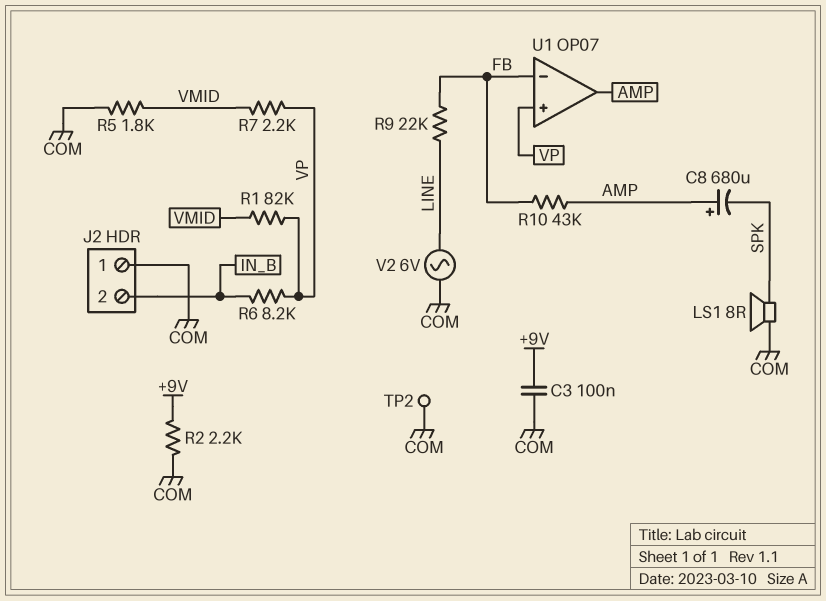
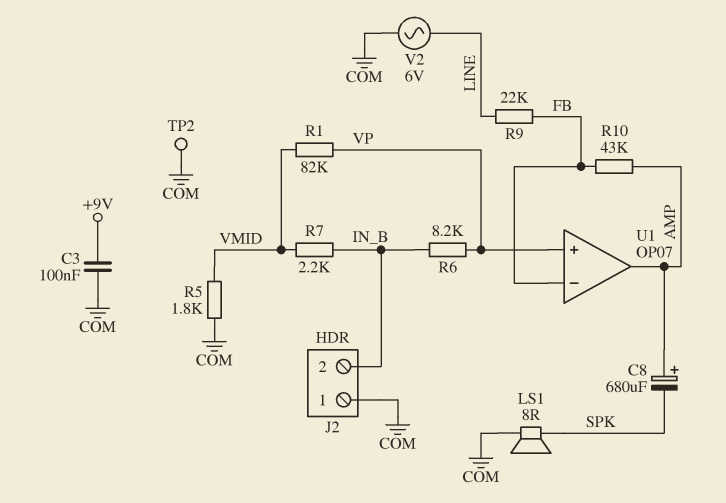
R2: 2.2k (+9V, COM) -> none
R7: 2.2k (VMID, VP) -> 2.2k (IN_B, VMID)

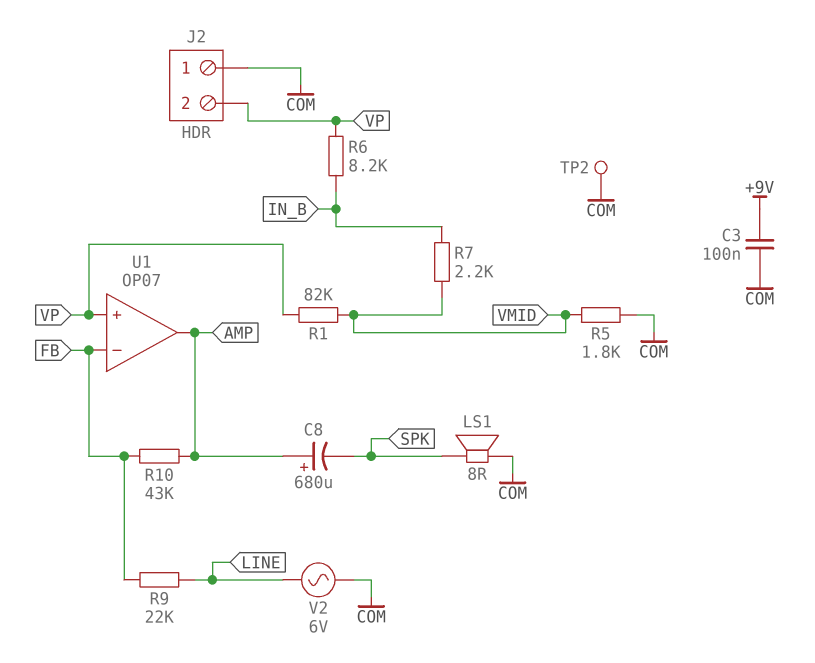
J2 pin 2: IN_B -> VP

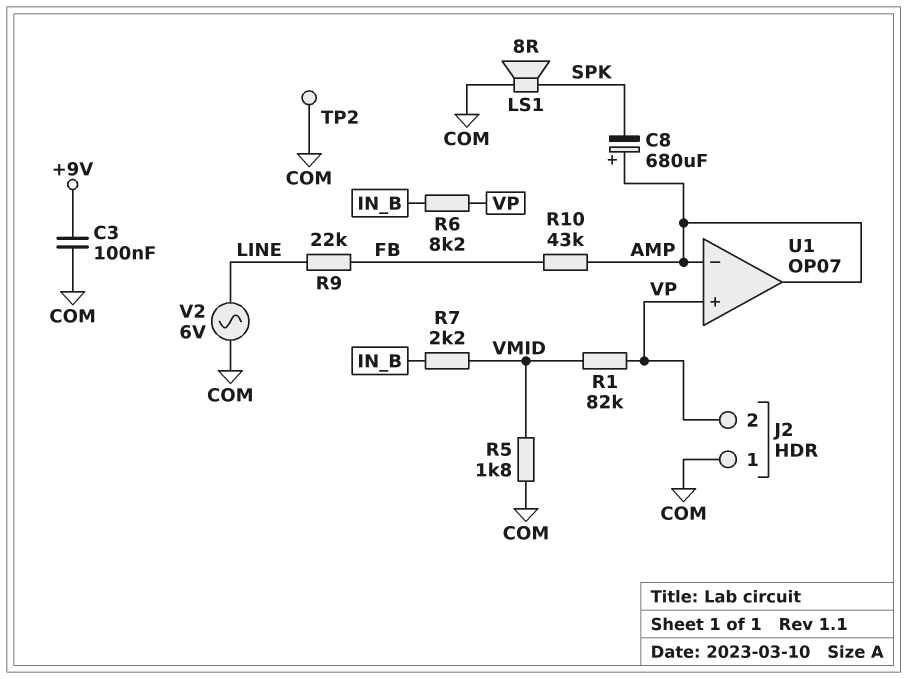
U1 pin in-: FB -> AMP

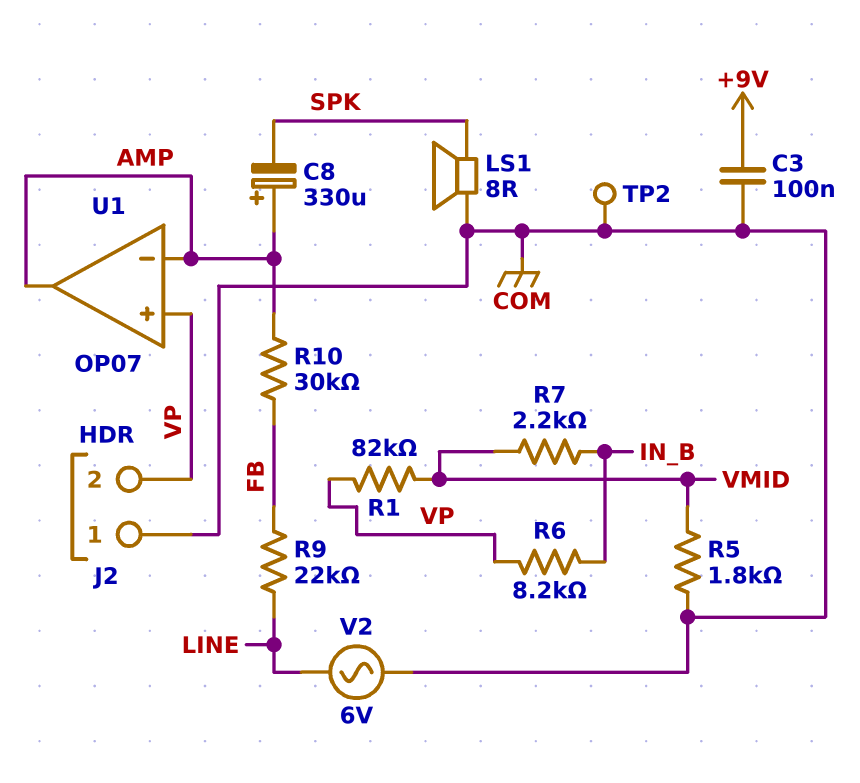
C8: 680uF (plus AMP, minus SPK) -> 330uF (plus AMP, minus SPK)
R10: 43k (AMP, FB) -> 30k (AMP, FB)

